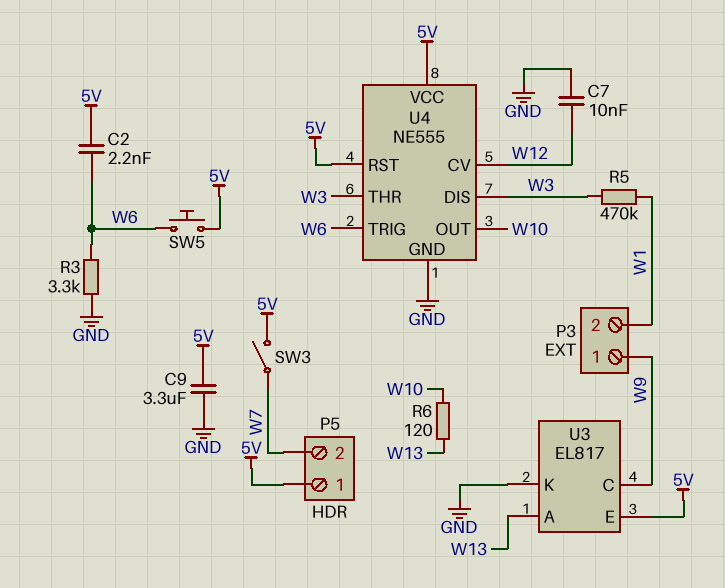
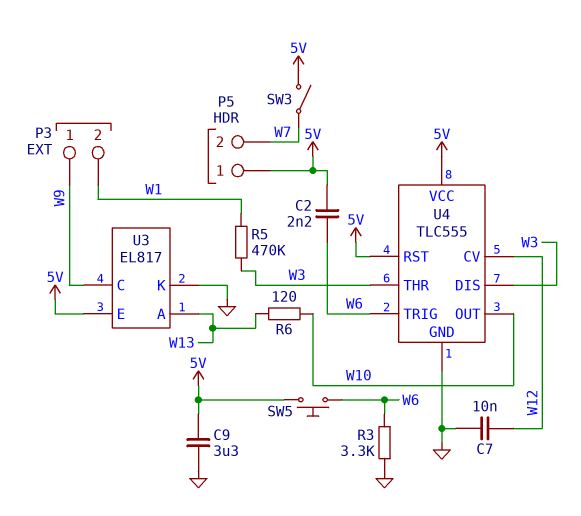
U4: NE555 -> TLC555

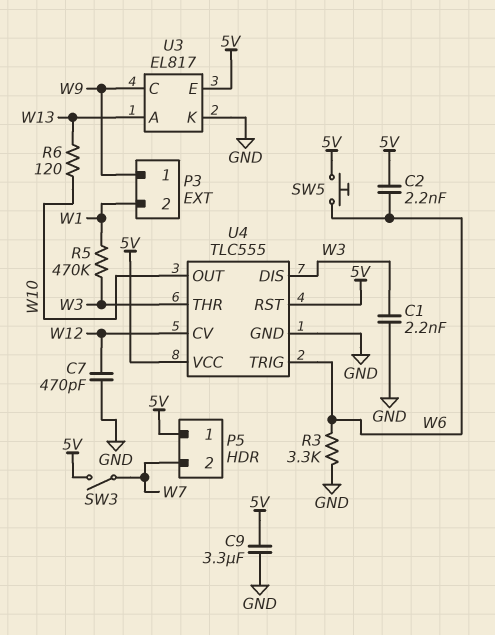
C1: none -> 2.2nF (GND, W3)
C7: 10nF (GND, W12) -> 470pF (GND, W12)

